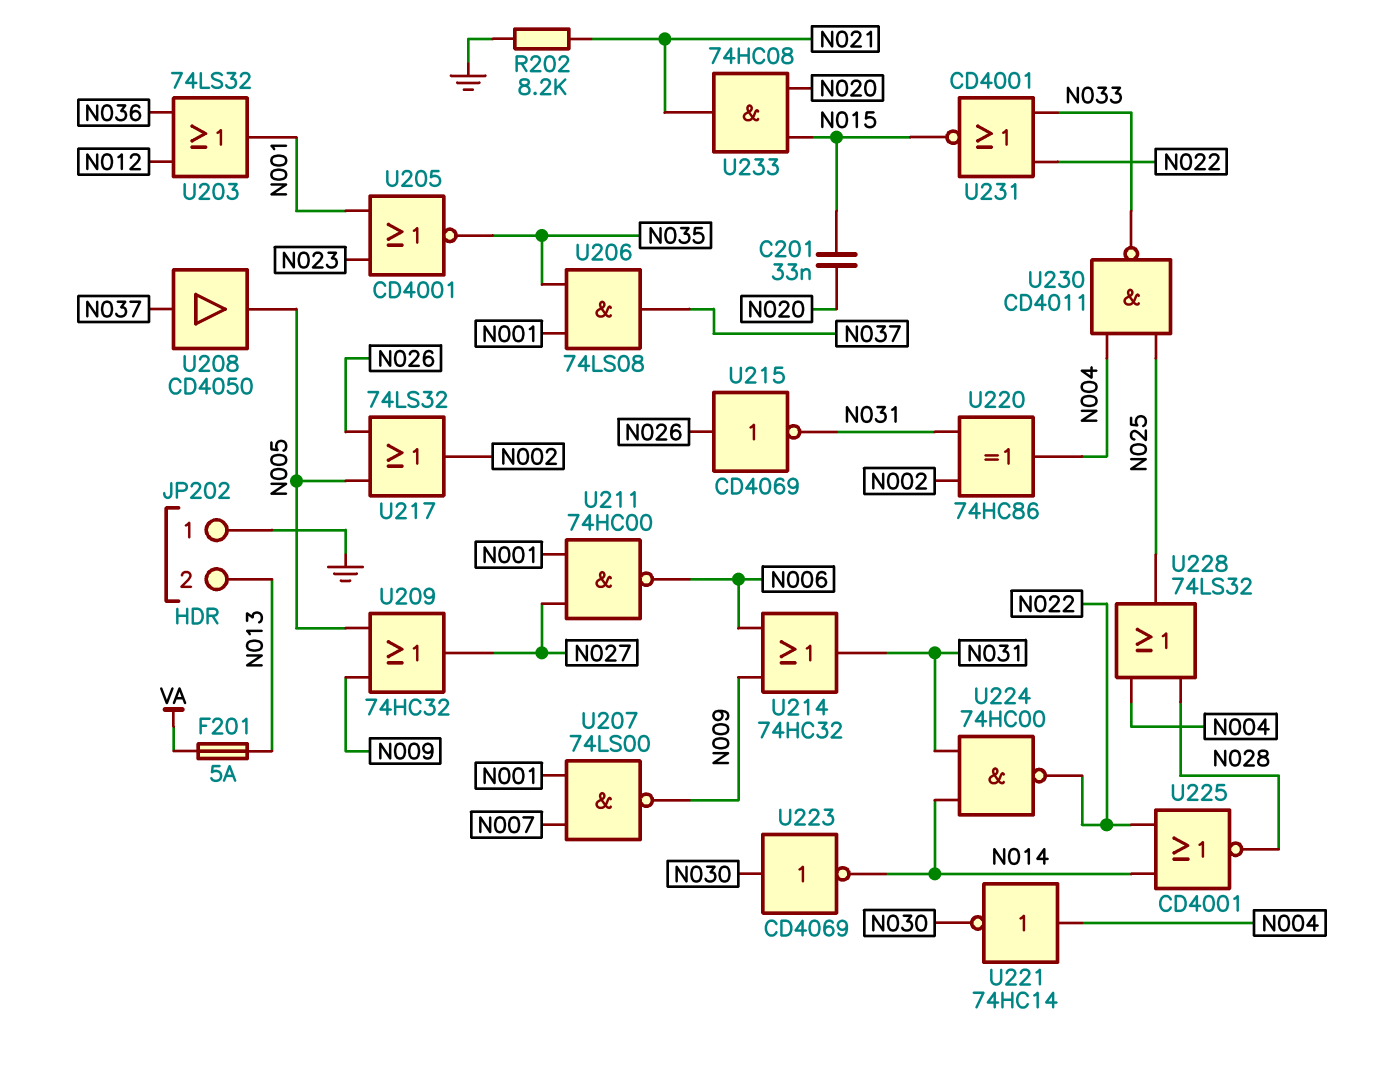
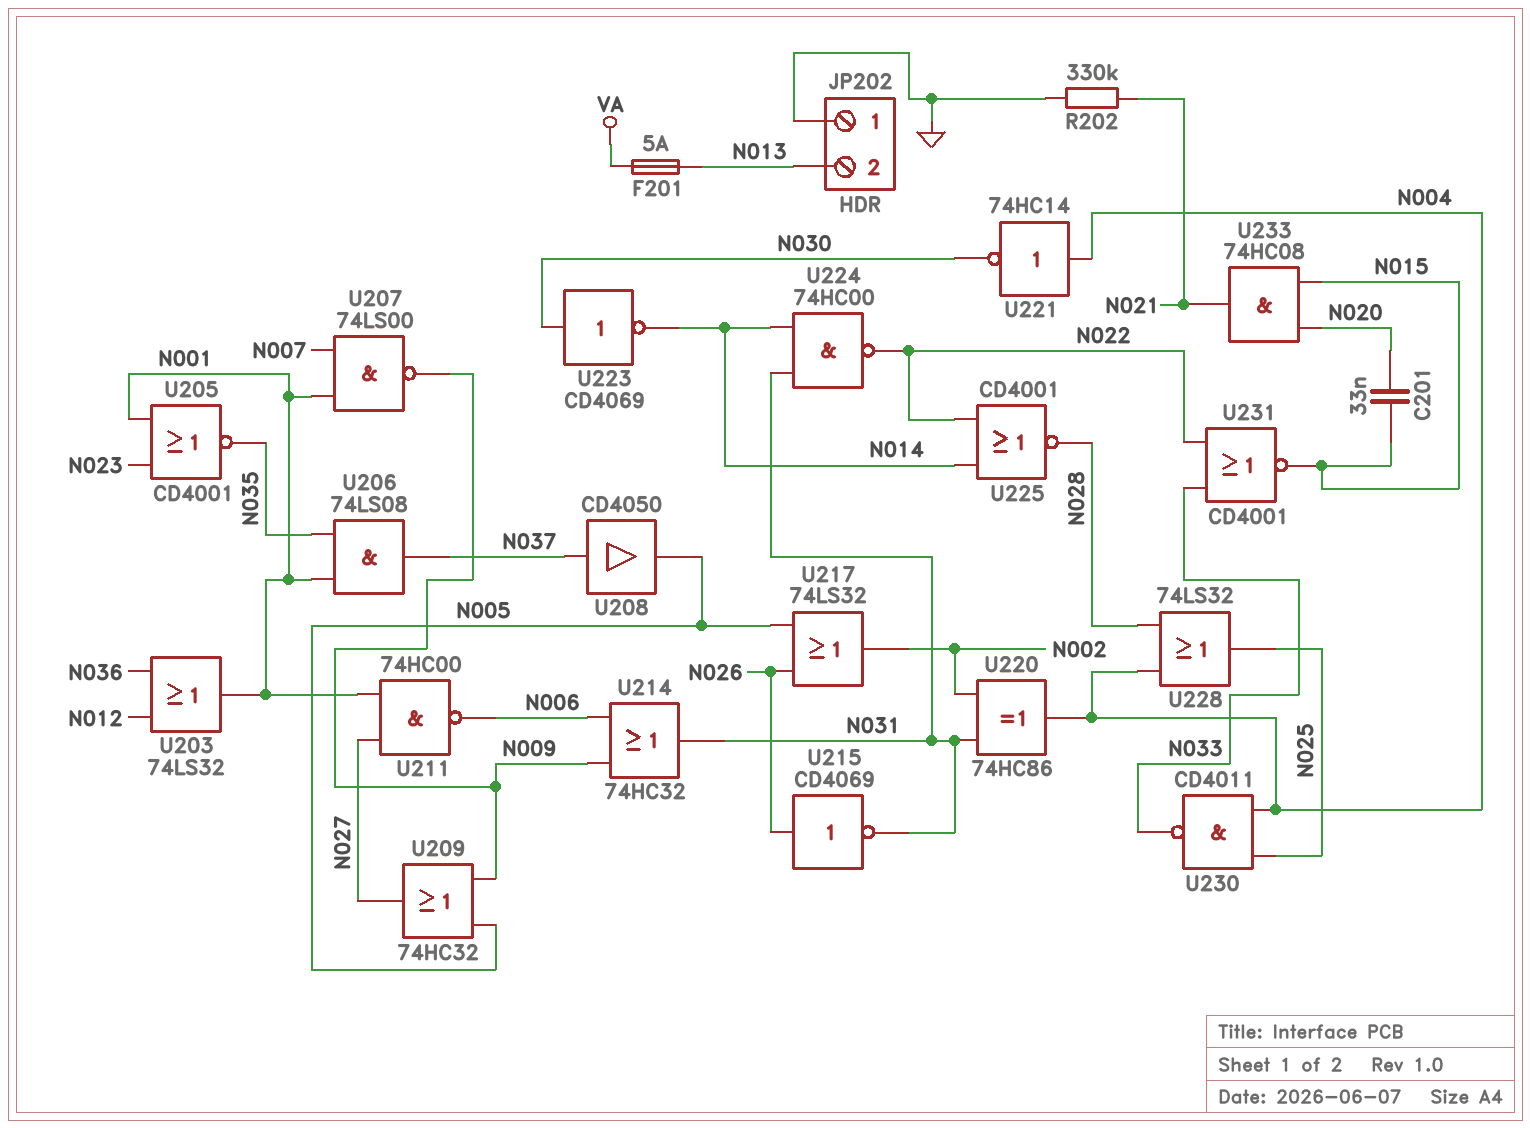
R202: 8.2k (GND, N021) -> 330k (GND, N021)

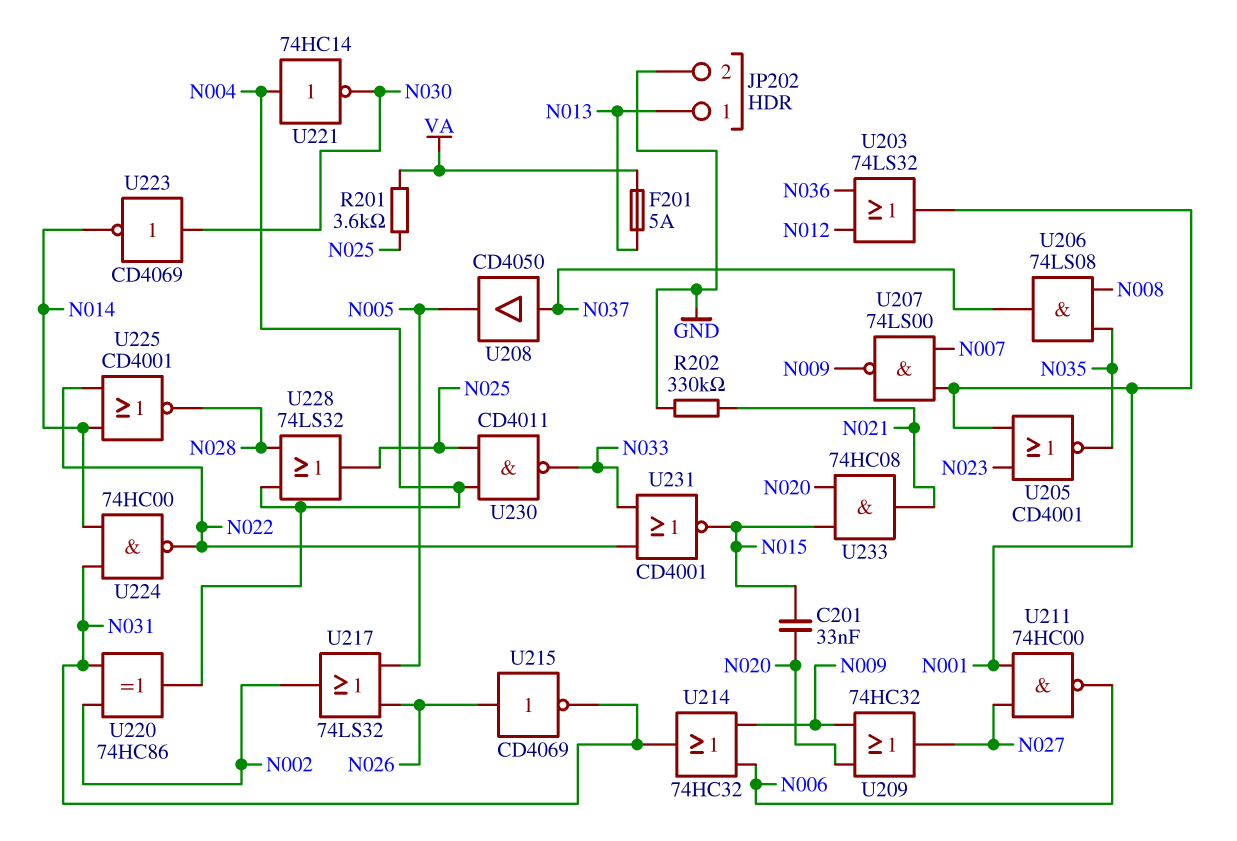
JP202 pin 1: GND -> N013
JP202 pin 2: N013 -> GND
R201: none -> 3.6k (N025, VA)
U206: AND 74LS08 (in N001, in N035, out N037) -> AND 74LS08 (in N008, in N035, out N037)
U209: OR 74HC32 (in N005, in N009, out N027) -> OR 74HC32 (in N009, in N020, out N027)

